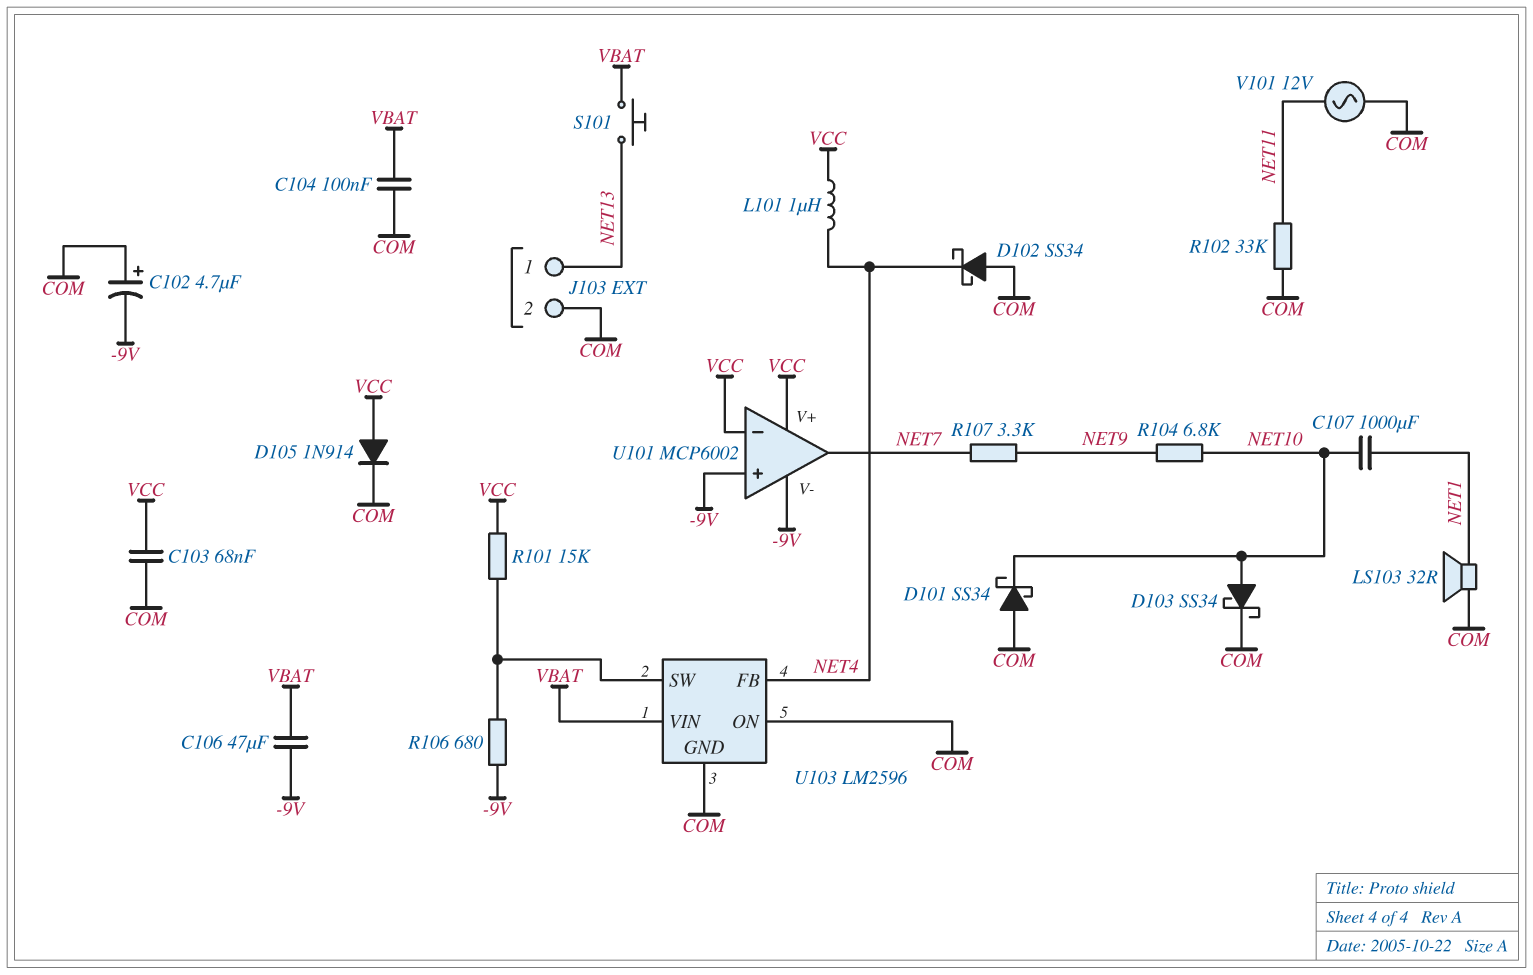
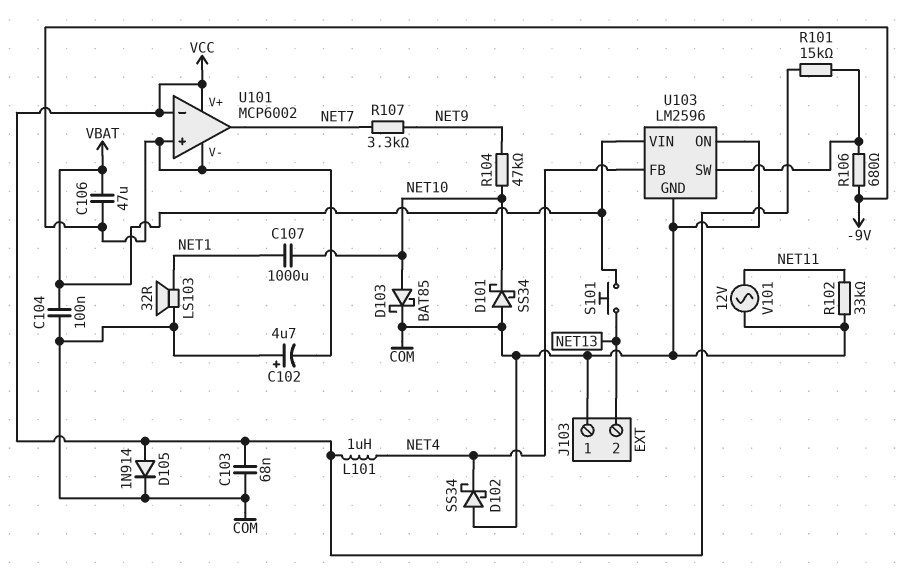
D103: schottky SS34 (A NET10, K COM) -> schottky BAT85 (A NET10, K COM)
J103 pin 1: NET13 -> COM
J103 pin 2: COM -> NET13
R104: 6.8k (NET9, NET10) -> 47k (NET9, NET10)

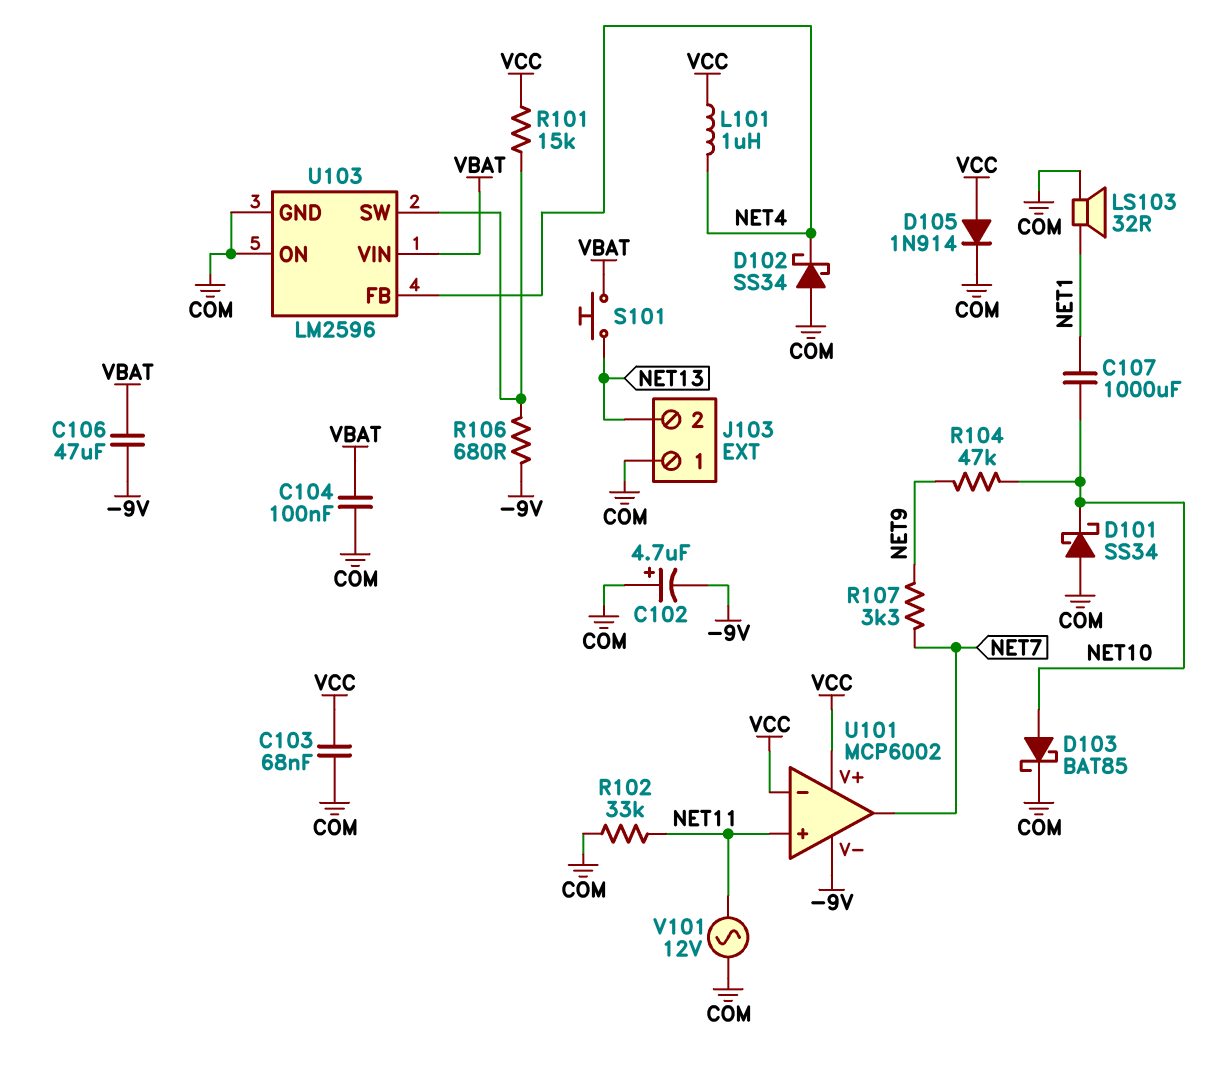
U101 pin in+: -9V -> NET11

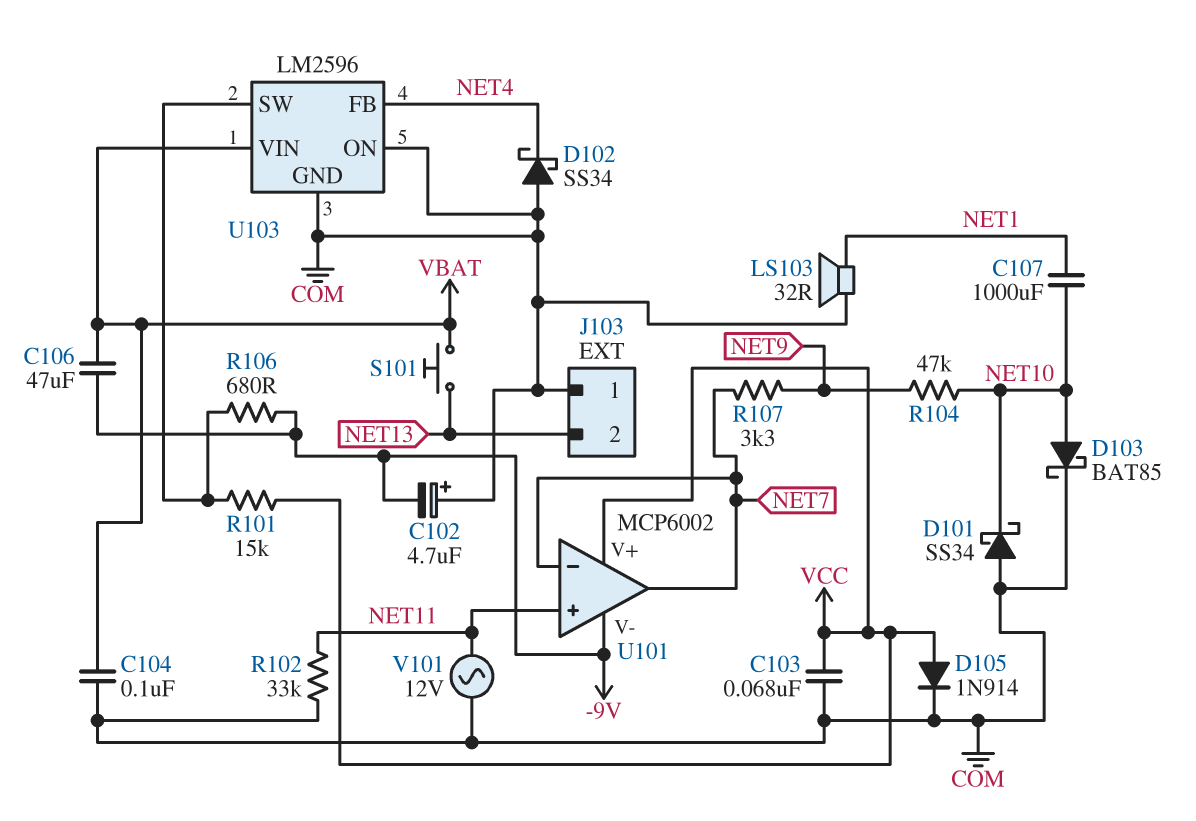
L101: 1uH (NET4, VCC) -> none
U101 pin in-: VCC -> NET7

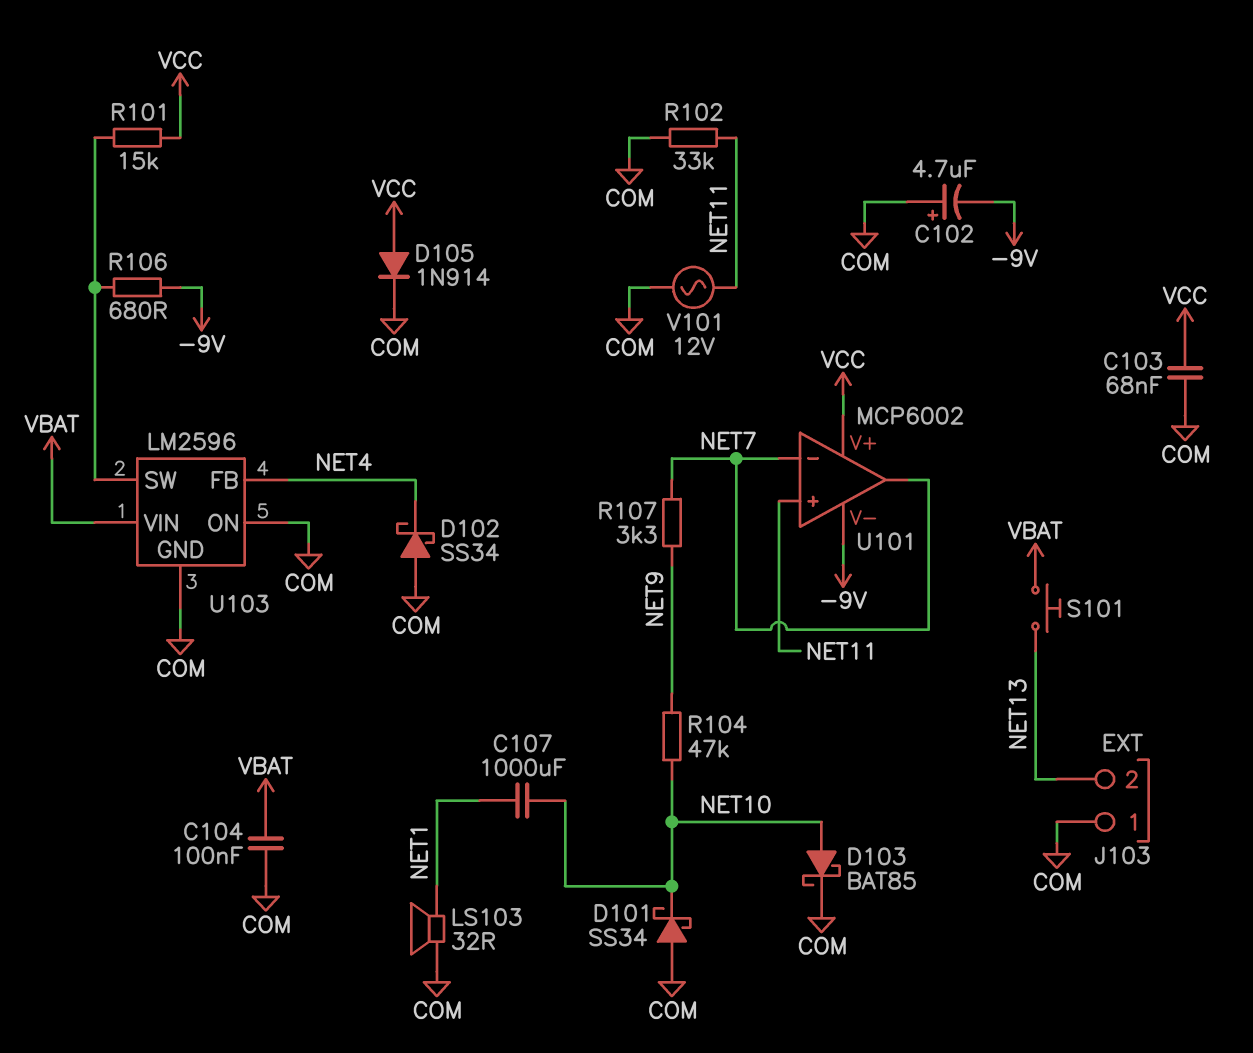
C106: 47uF (-9V, VBAT) -> none

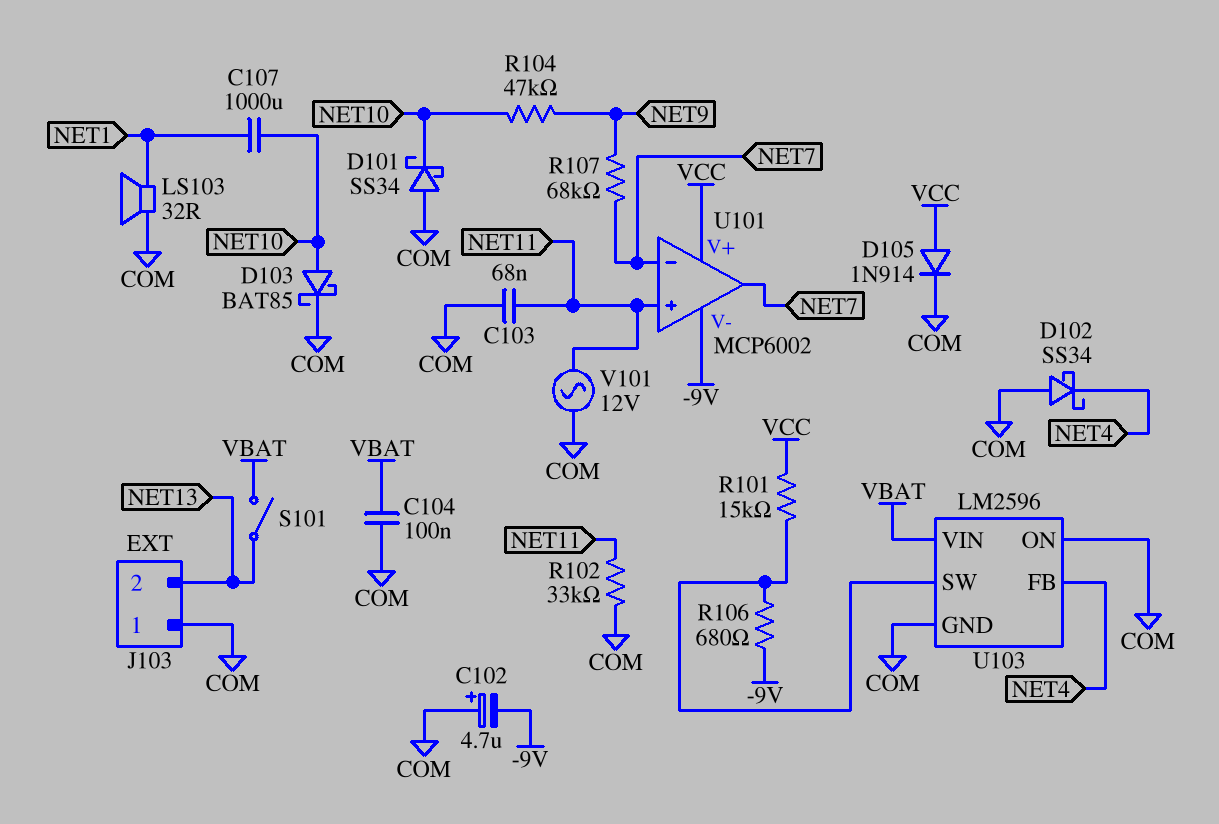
C103: 68nF (COM, VCC) -> 68nF (COM, NET11)
R107: 3.3k (NET7, NET9) -> 68k (NET7, NET9)
S101: button (NET13, VBAT) -> switch (NET13, VBAT)

